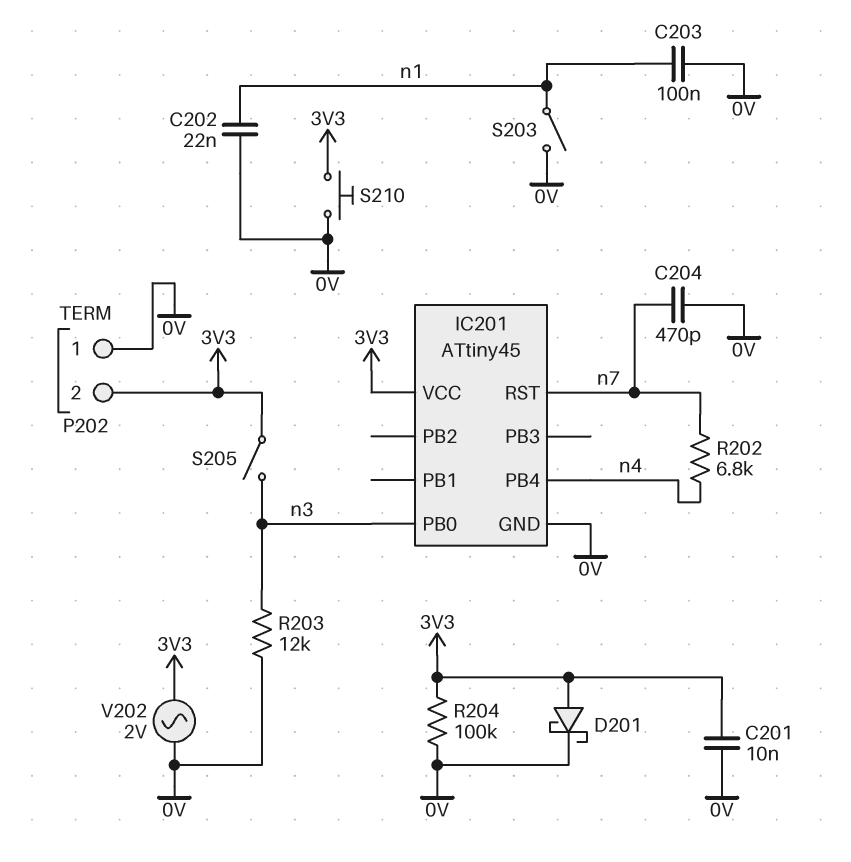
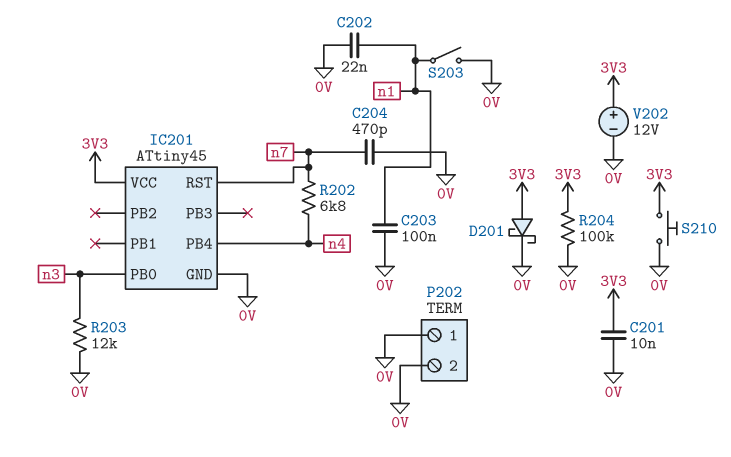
P202 pin 2: 3V3 -> 0V
S205: switch (3V3, n3) -> none
V202: AC 2V (0V, 3V3) -> 12V (plus 3V3, minus 0V)

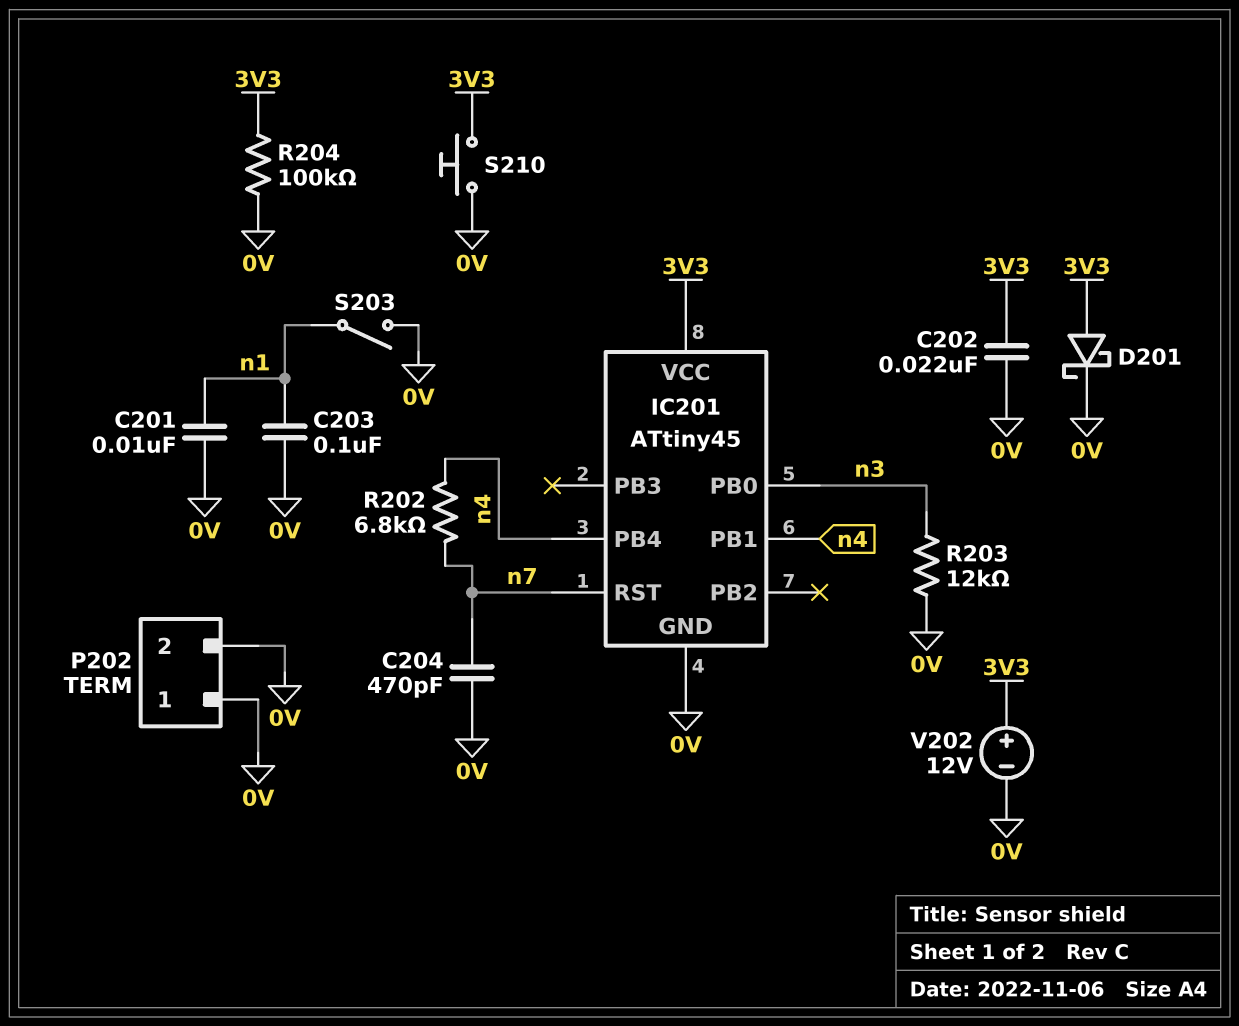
C201: 10nF (0V, 3V3) -> 10nF (0V, n1)
C202: 22nF (0V, n1) -> 22nF (0V, 3V3)
IC201 pin PB1: none -> n4

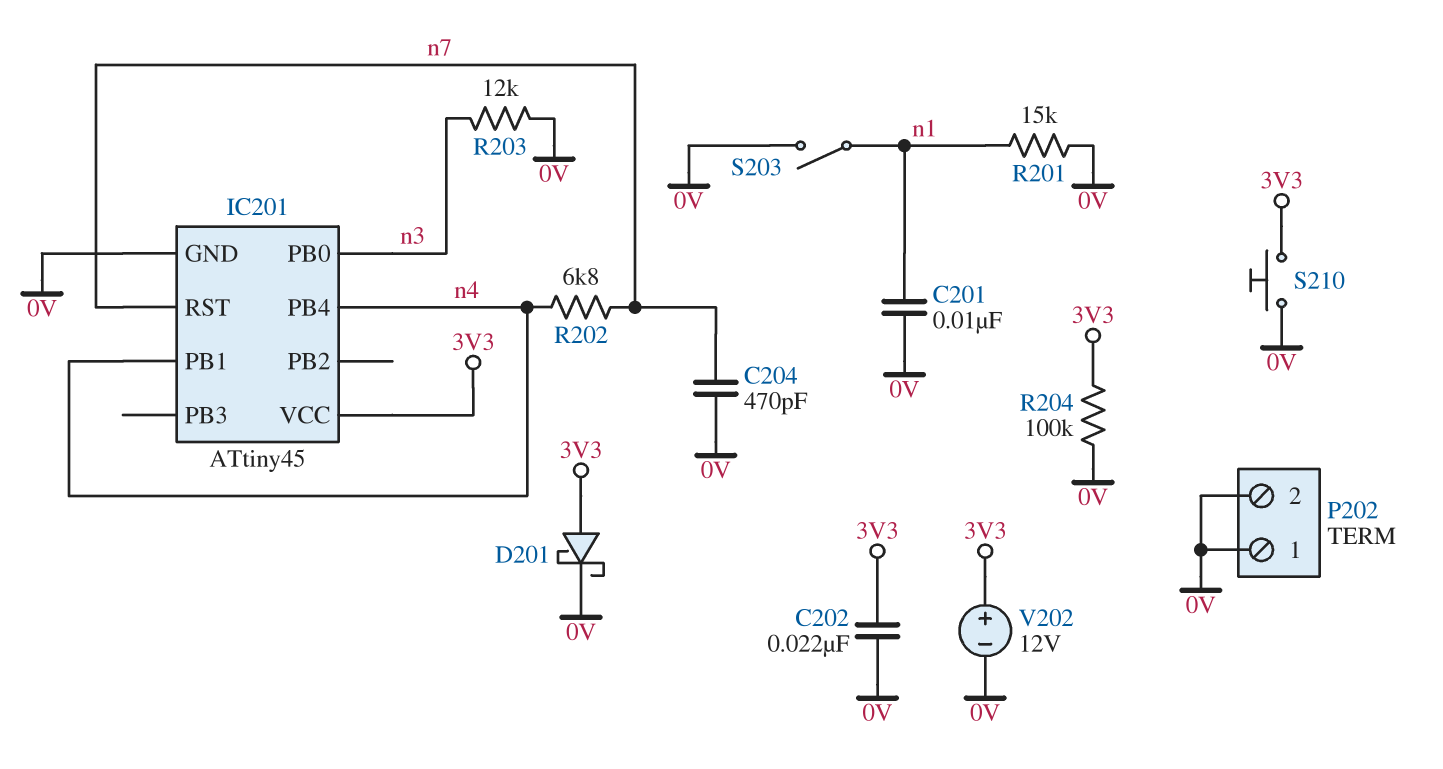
C203: 100nF (0V, n1) -> none
R201: none -> 15k (0V, n1)

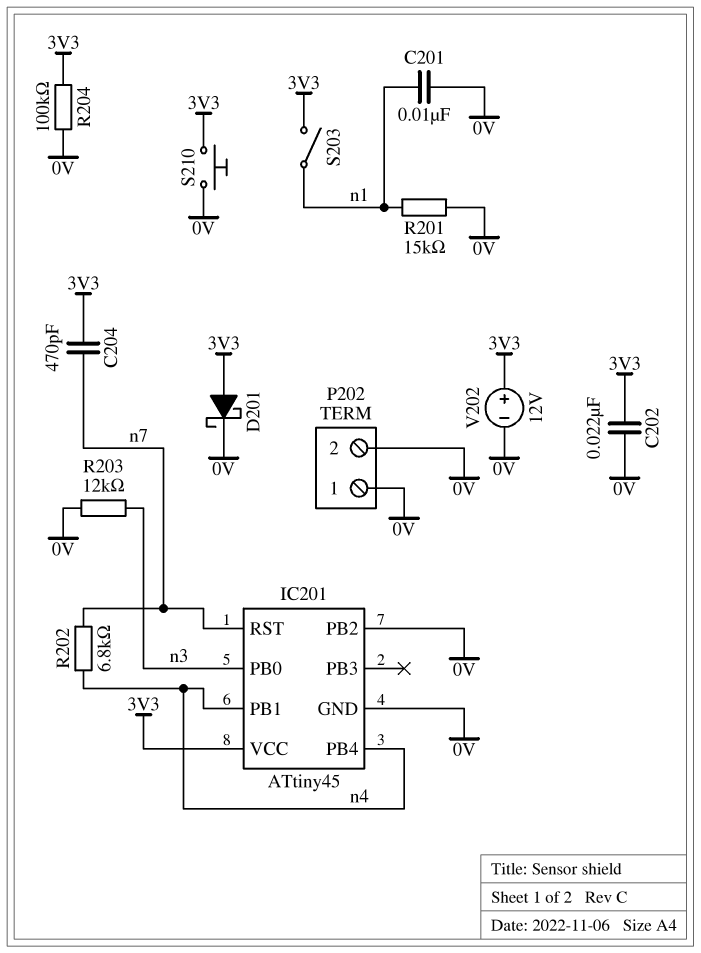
C204: 470pF (0V, n7) -> 470pF (3V3, n7)
IC201 pin PB2: none -> 0V
S203: switch (0V, n1) -> switch (3V3, n1)

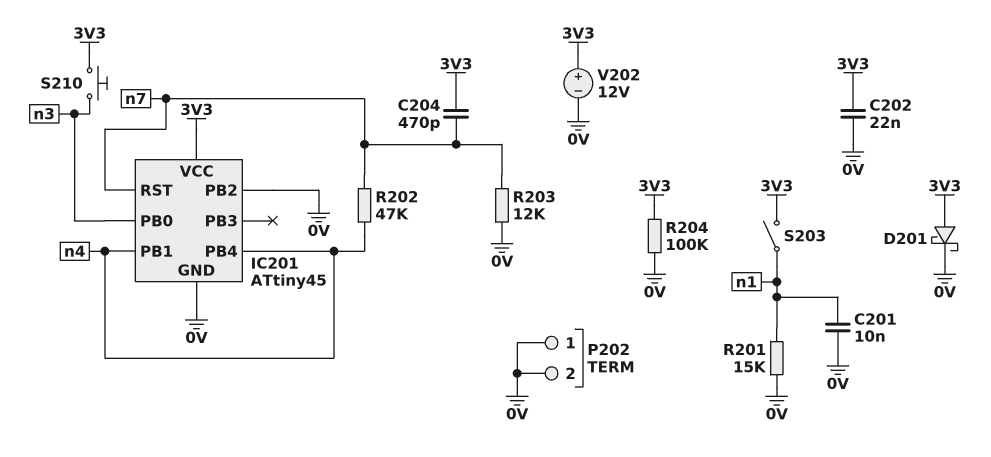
R202: 6.8k (n4, n7) -> 47k (n4, n7)
R203: 12k (0V, n3) -> 12k (0V, n7)
S210: button (0V, 3V3) -> button (3V3, n3)

